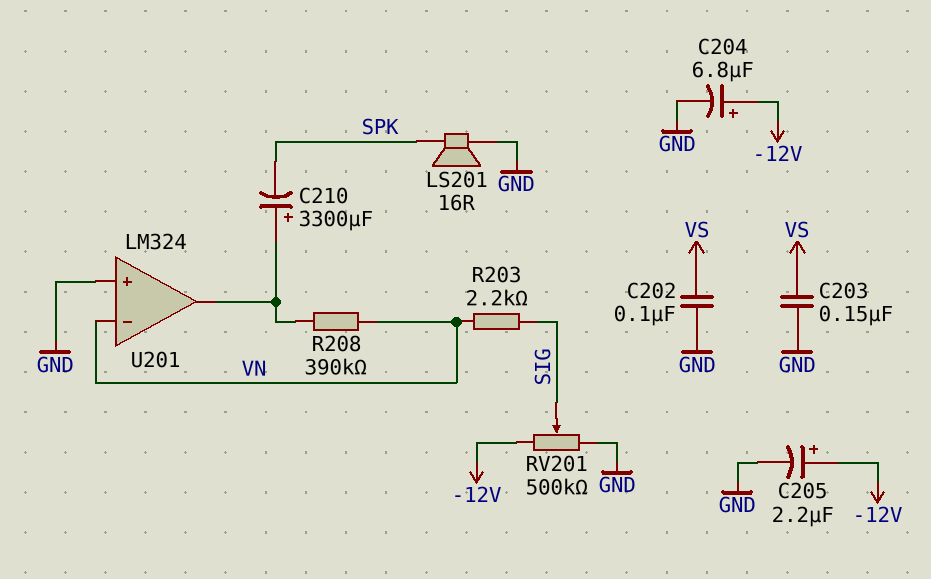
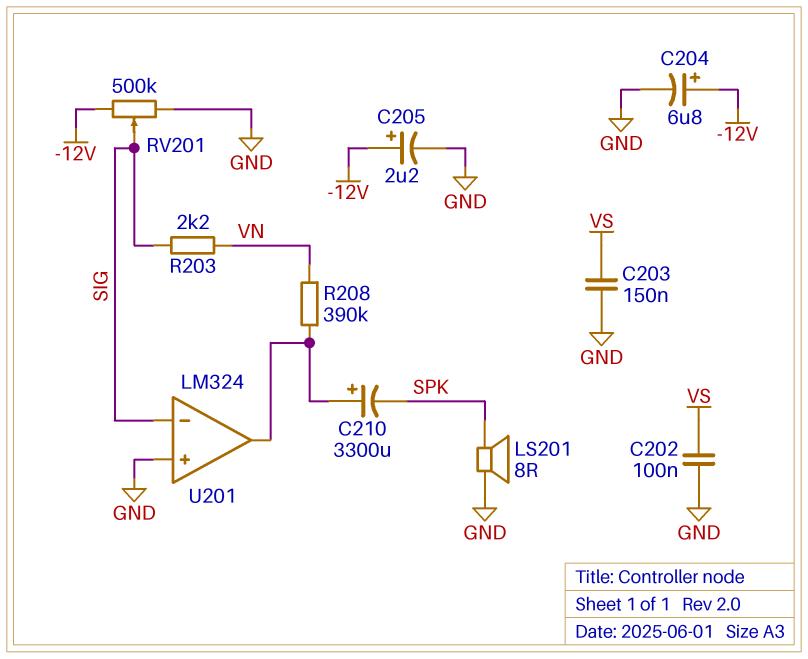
LS201: speaker 16R (GND, SPK) -> speaker 8R (GND, SPK)
U201 pin in-: VN -> SIG

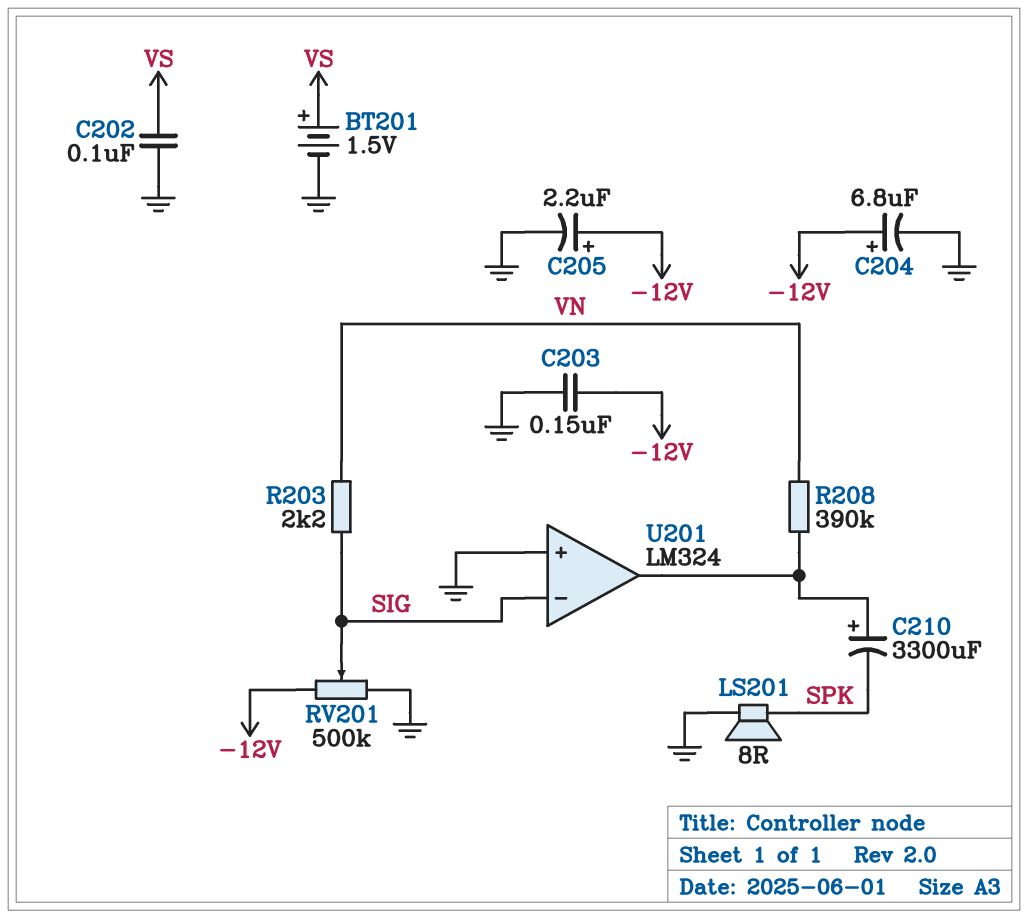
BT201: none -> 1.5V (plus VS, minus GND)
C203: 150nF (GND, VS) -> 150nF (-12V, GND)

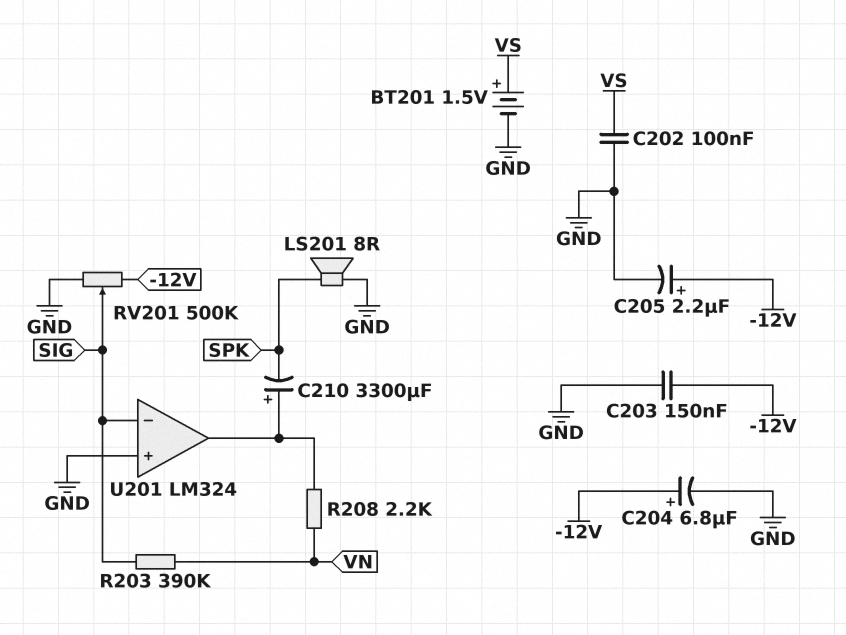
R203: 2.2k (SIG, VN) -> 390k (SIG, VN)
R208: 390k (U201/out, VN) -> 2.2k (U201/out, VN)

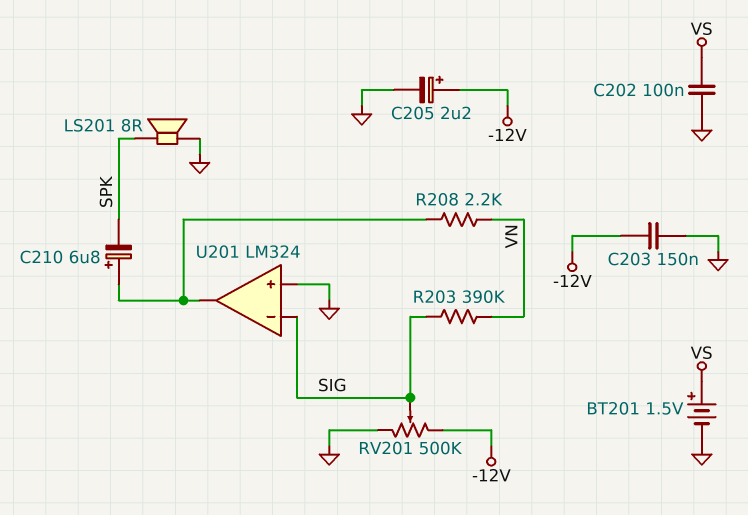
C204: 6.8uF (plus -12V, minus GND) -> none
C210: 3300uF (plus U201/out, minus SPK) -> 6.8uF (plus U201/out, minus SPK)

